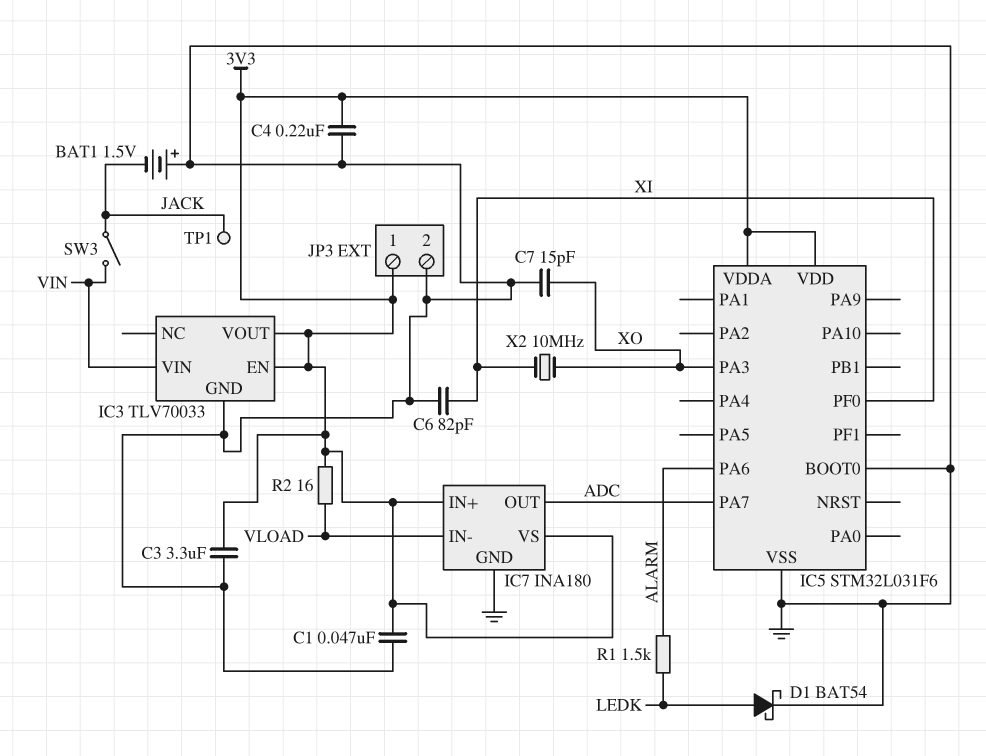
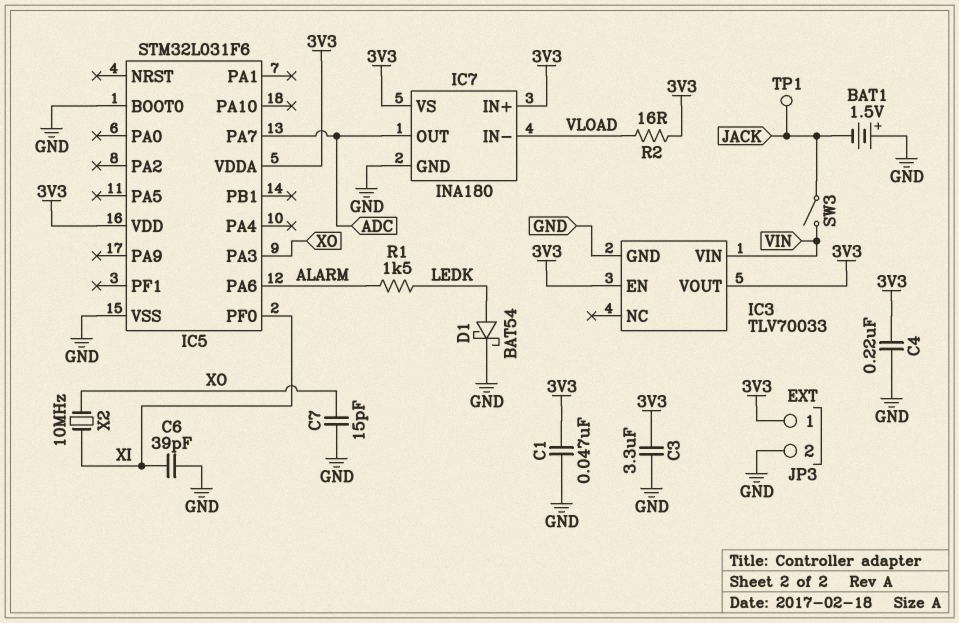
C6: 82pF (GND, XI) -> 39pF (GND, XI)

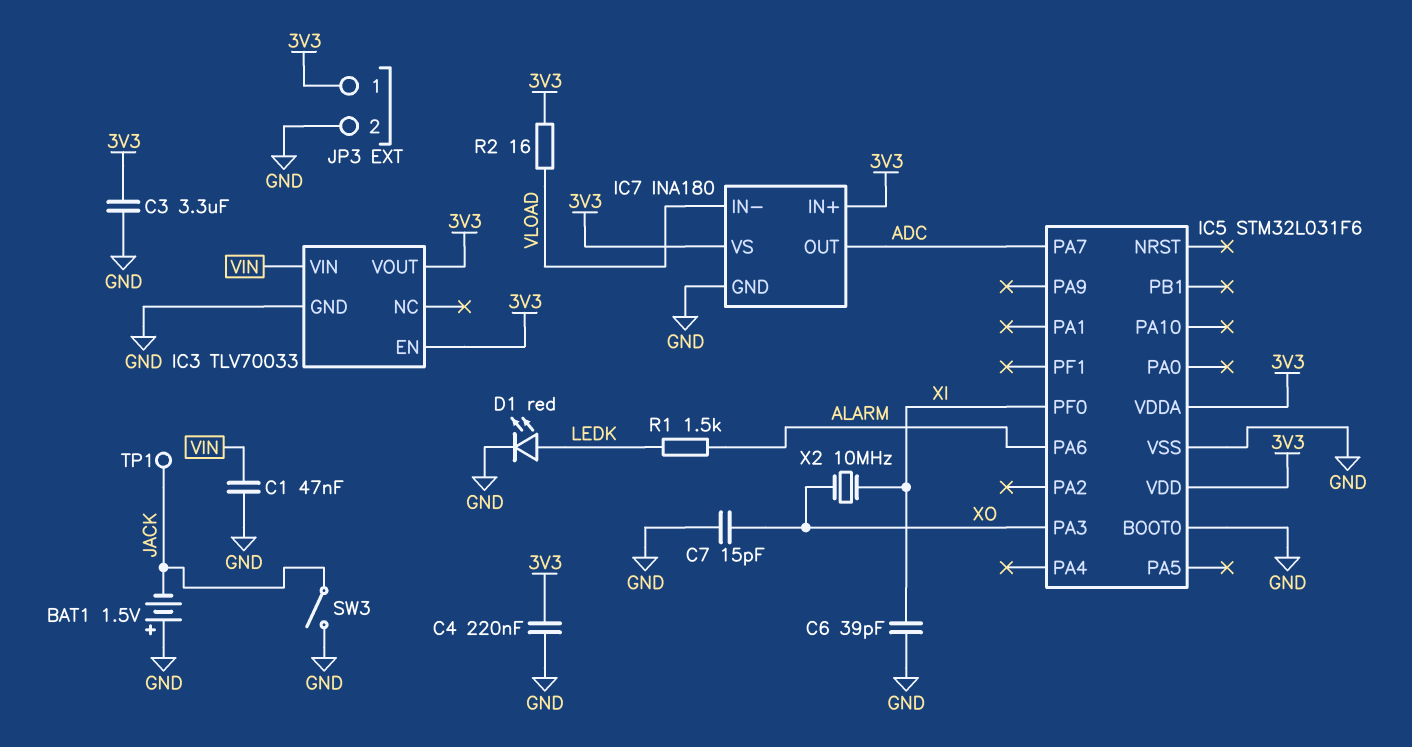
C1: 47nF (3V3, GND) -> 47nF (GND, VIN)
D1: schottky BAT54 (A LEDK, K GND) -> LED red (A LEDK, K GND)
SW3: switch (JACK, VIN) -> switch (GND, JACK)

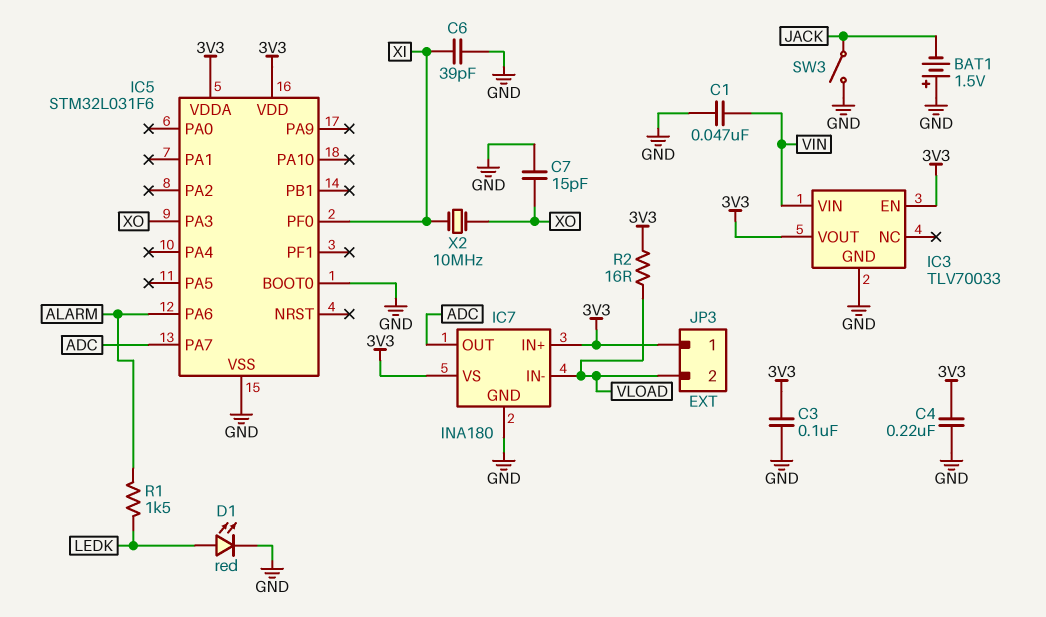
C3: 3.3uF (3V3, GND) -> 100nF (3V3, GND)
JP3 pin 2: GND -> VLOAD
TP1: test point (JACK) -> none

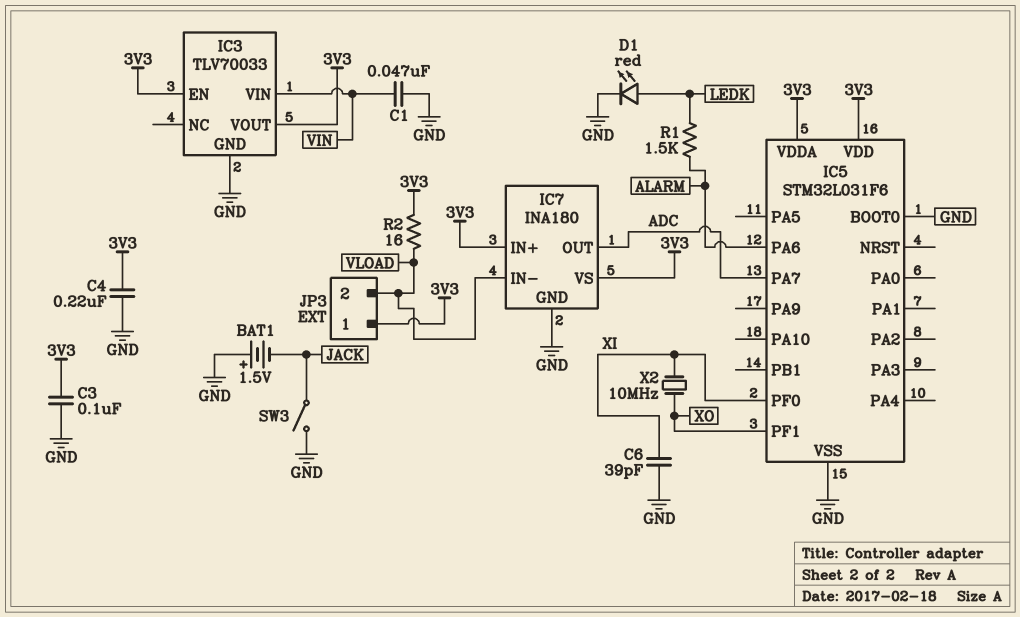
C7: 15pF (GND, XO) -> none
IC5 pin PA3: XO -> none
IC5 pin PF1: none -> XO

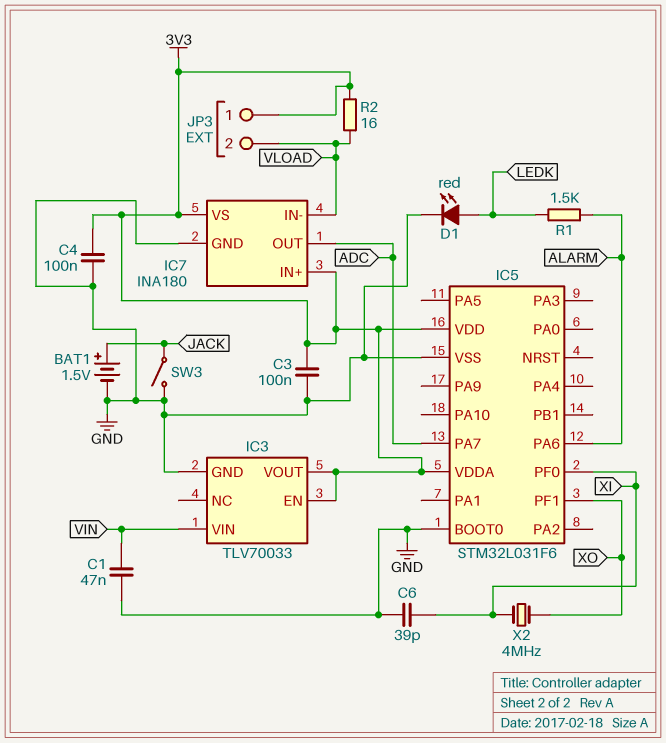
BAT1: 1.5V (plus GND, minus JACK) -> 1.5V (plus JACK, minus GND)
C4: 220nF (3V3, GND) -> 100nF (3V3, GND)
X2: 10MHz (XI, XO) -> 4MHz (XI, XO)

